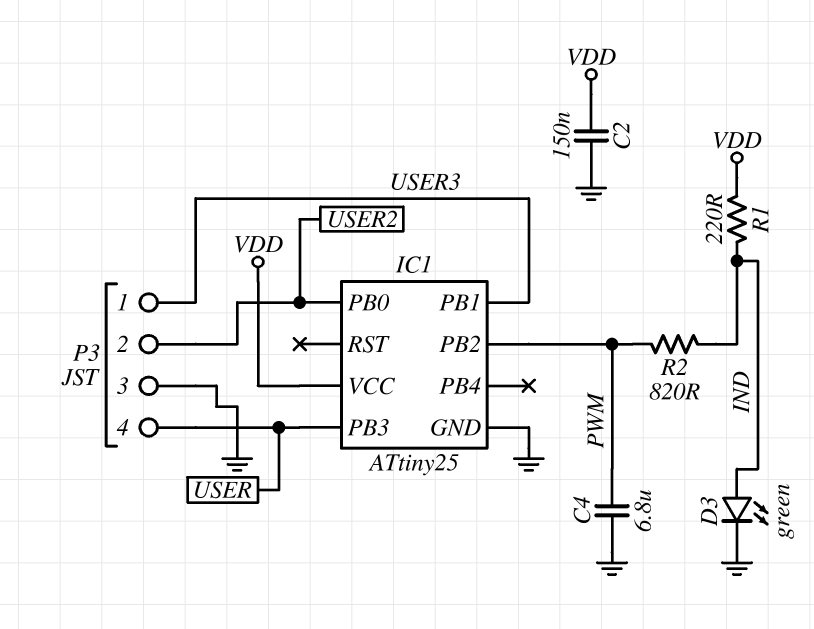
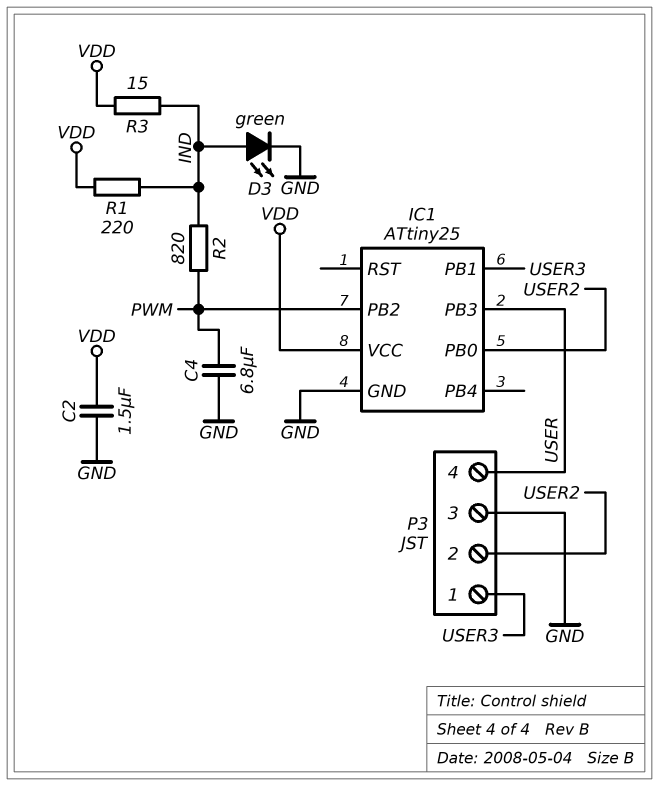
C2: 150nF (GND, VDD) -> 1.5uF (GND, VDD)
R3: none -> 15 (IND, VDD)

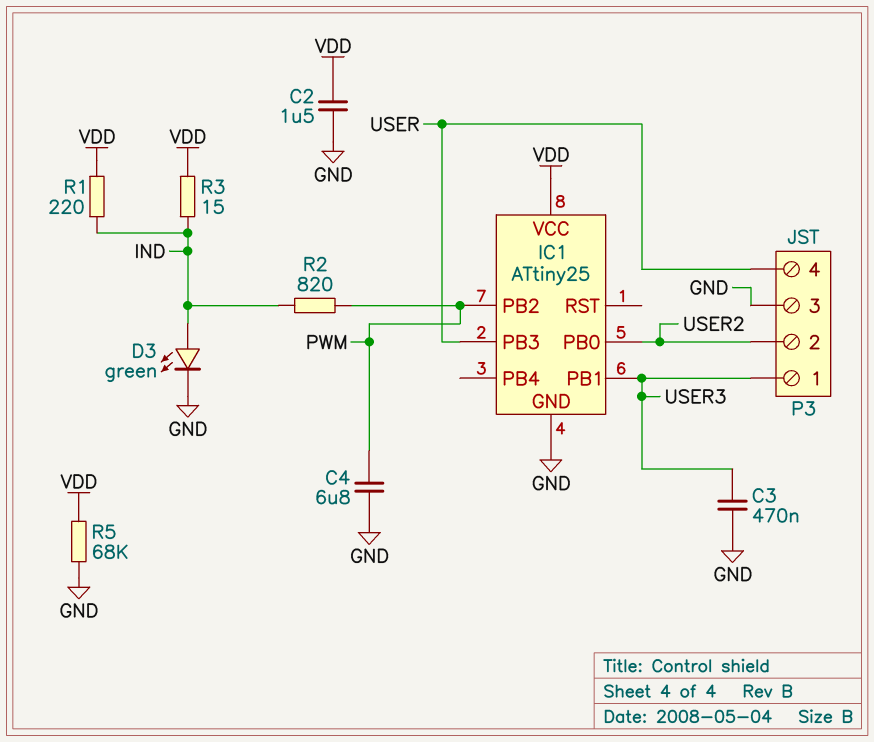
C3: none -> 470nF (GND, USER3)
R5: none -> 68k (GND, VDD)

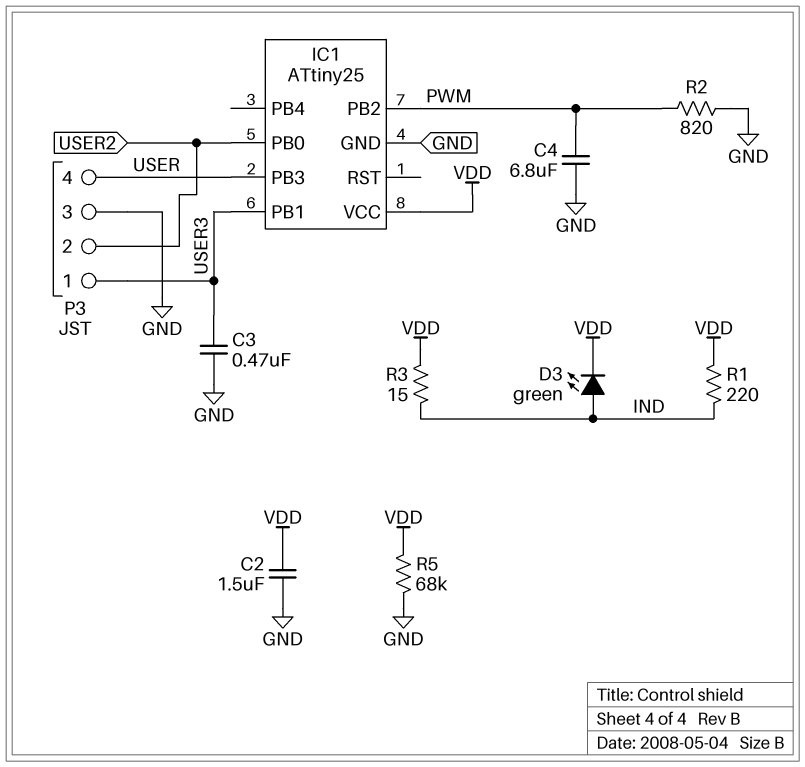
D3: LED green (A IND, K GND) -> LED green (A IND, K VDD)
R2: 820 (IND, PWM) -> 820 (GND, PWM)

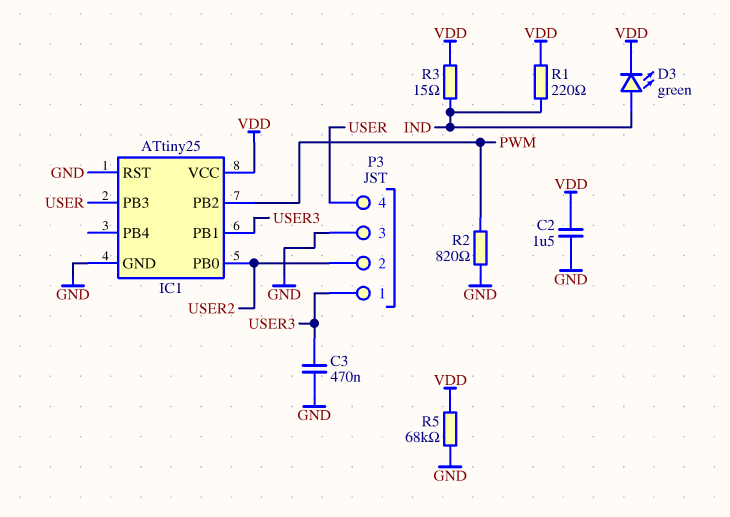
C4: 6.8uF (GND, PWM) -> none
IC1 pin RST: none -> GND

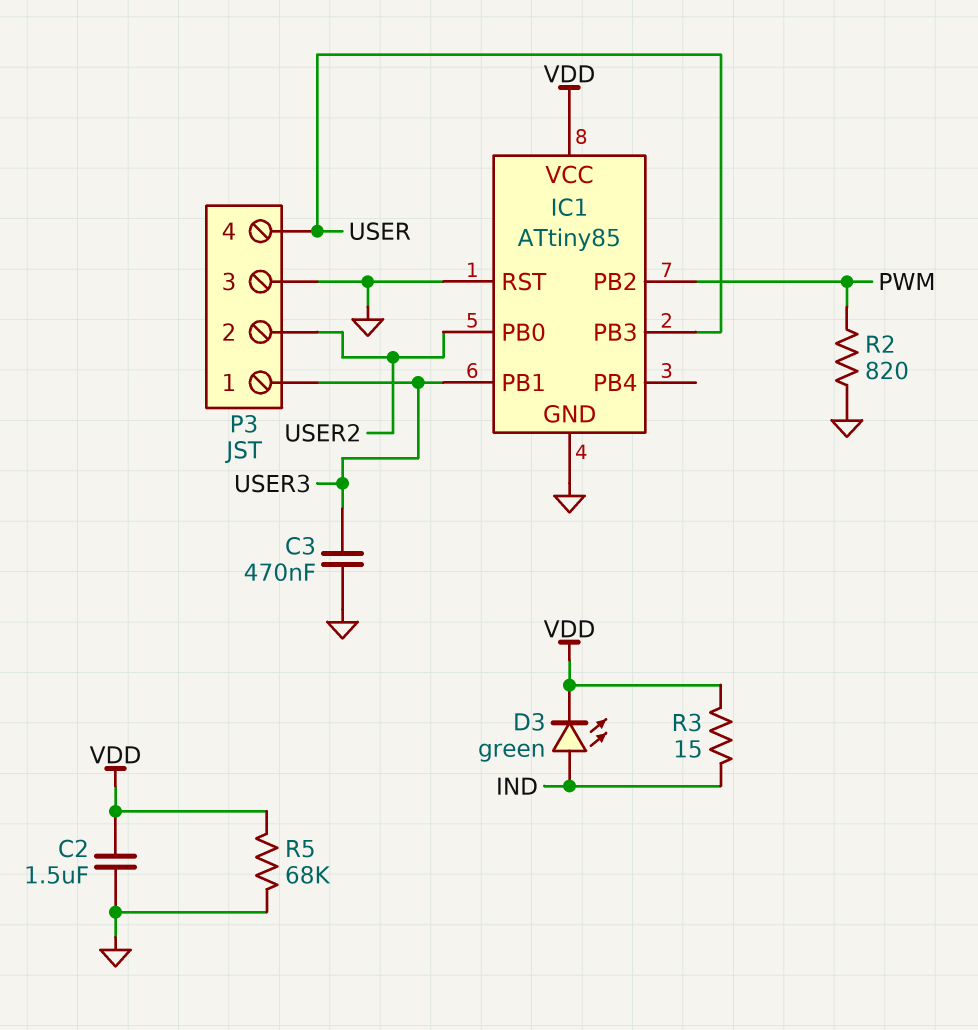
IC1: ATtiny25 -> ATtiny85
R1: 220 (IND, VDD) -> none

